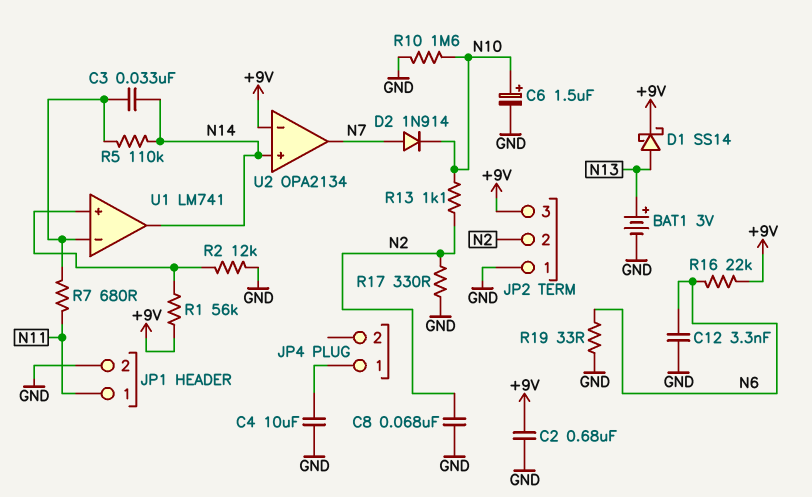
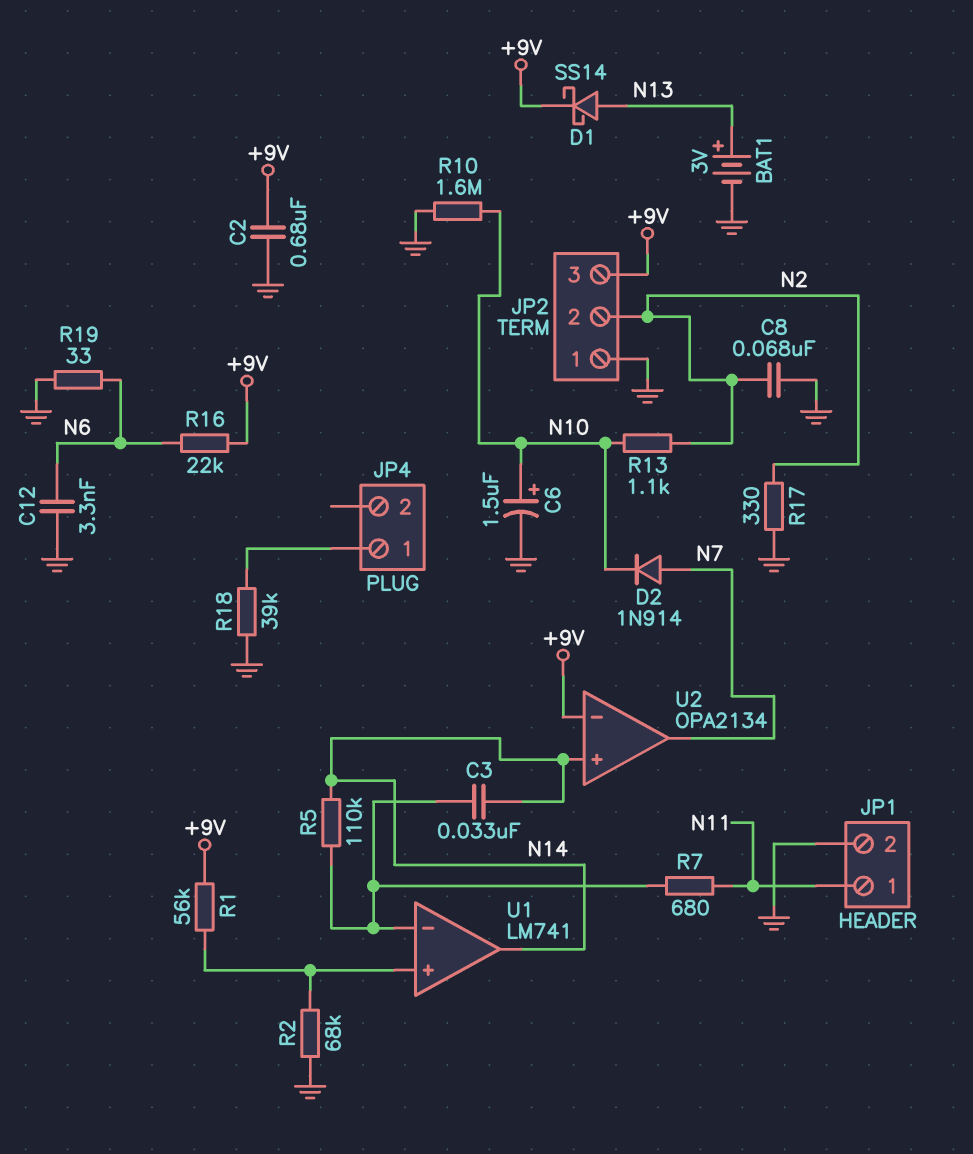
C4: 10uF (GND, JP4/1) -> none
R2: 12k (GND, U1/in+) -> 68k (GND, U1/in+)
R18: none -> 39k (GND, JP4/1)

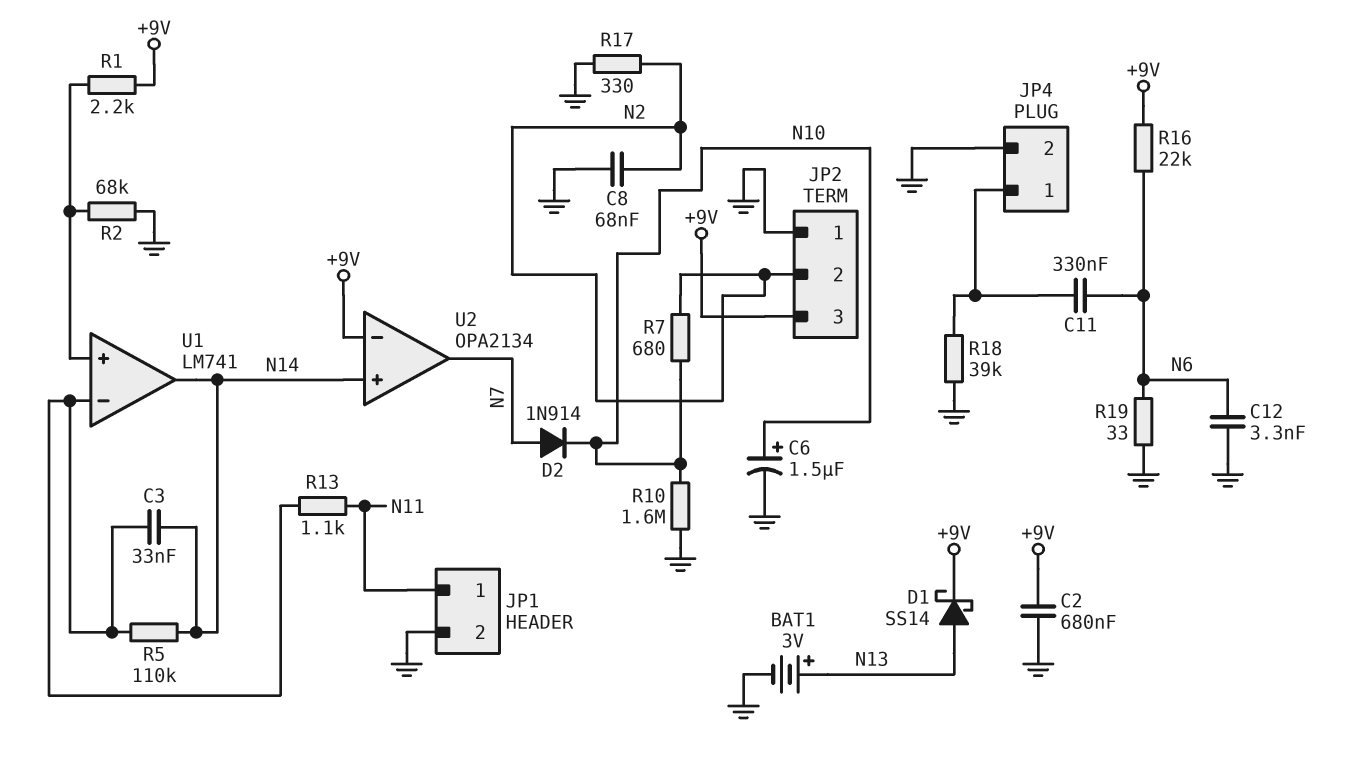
C11: none -> 330nF (JP4/1, N6)
JP4 pin 2: none -> GND
R1: 56k (+9V, U1/in+) -> 2.2k (+9V, U1/in+)
R7: 680 (N11, U1/in-) -> 680 (N2, N10)
R13: 1.1k (N2, N10) -> 1.1k (N11, U1/in-)

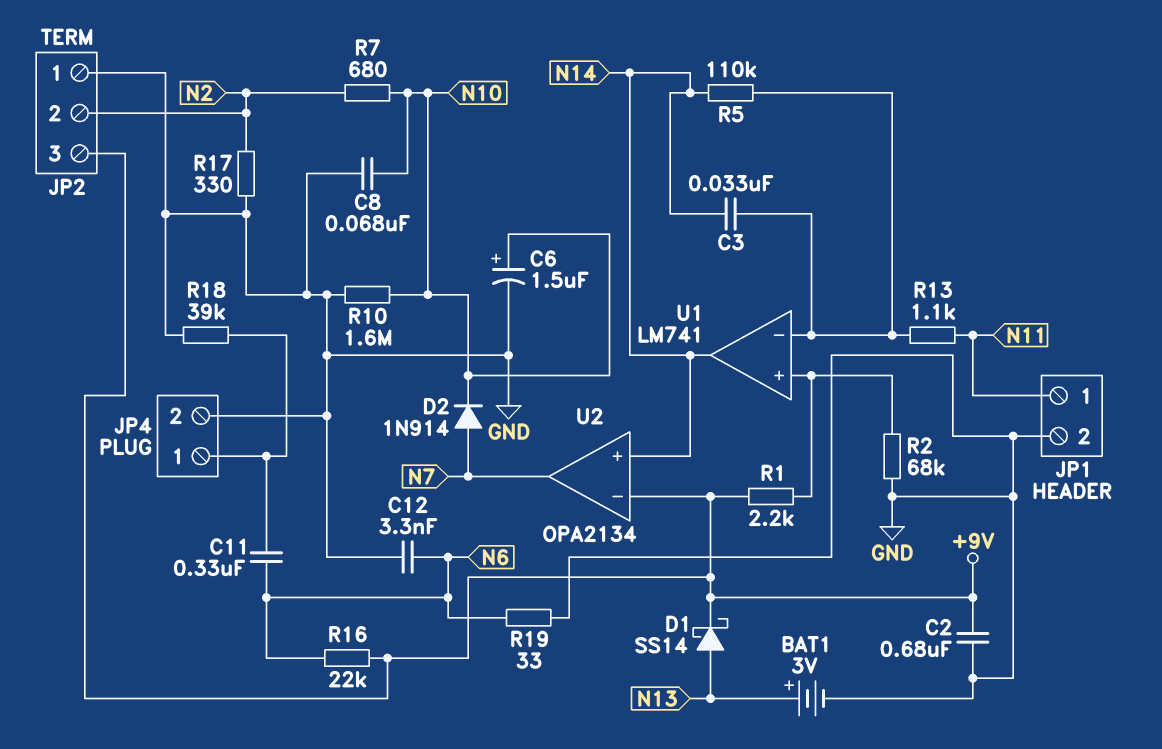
C8: 68nF (GND, N2) -> 68nF (GND, N10)

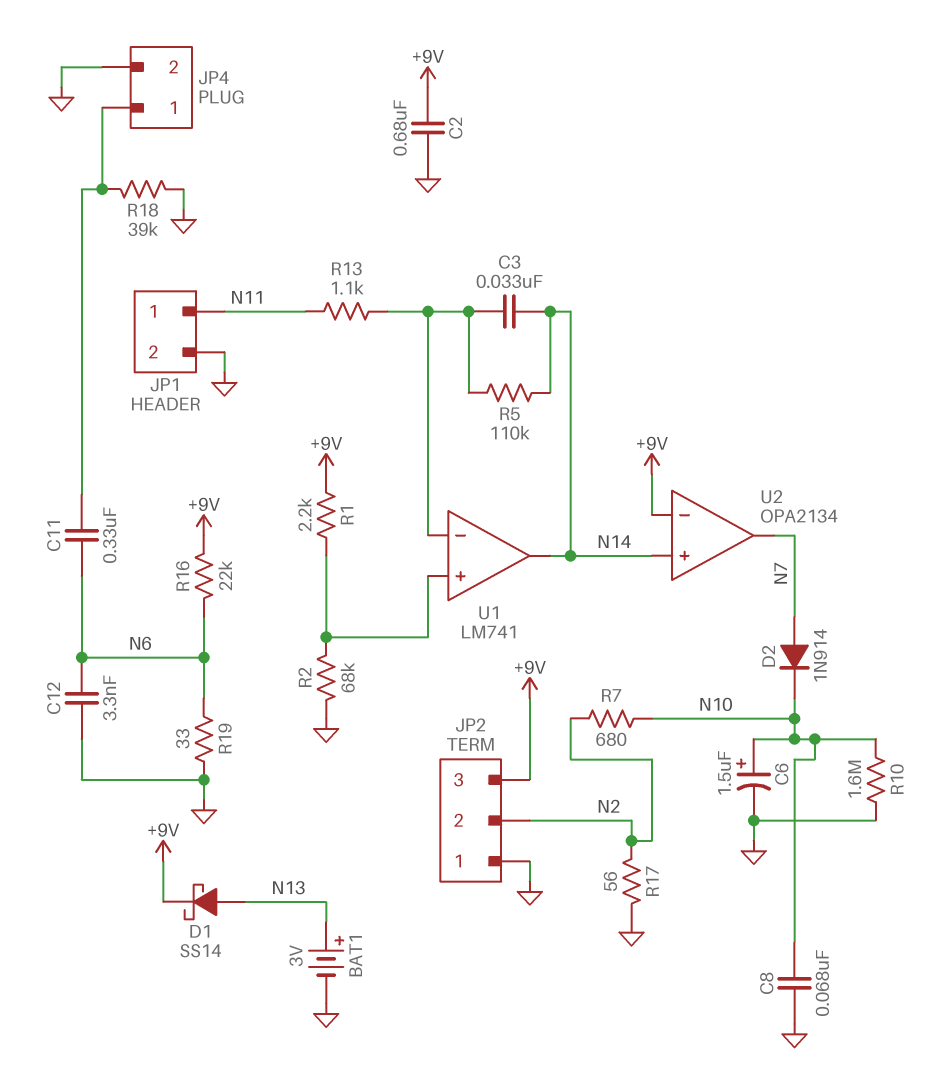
R17: 330 (GND, N2) -> 56 (GND, N2)

